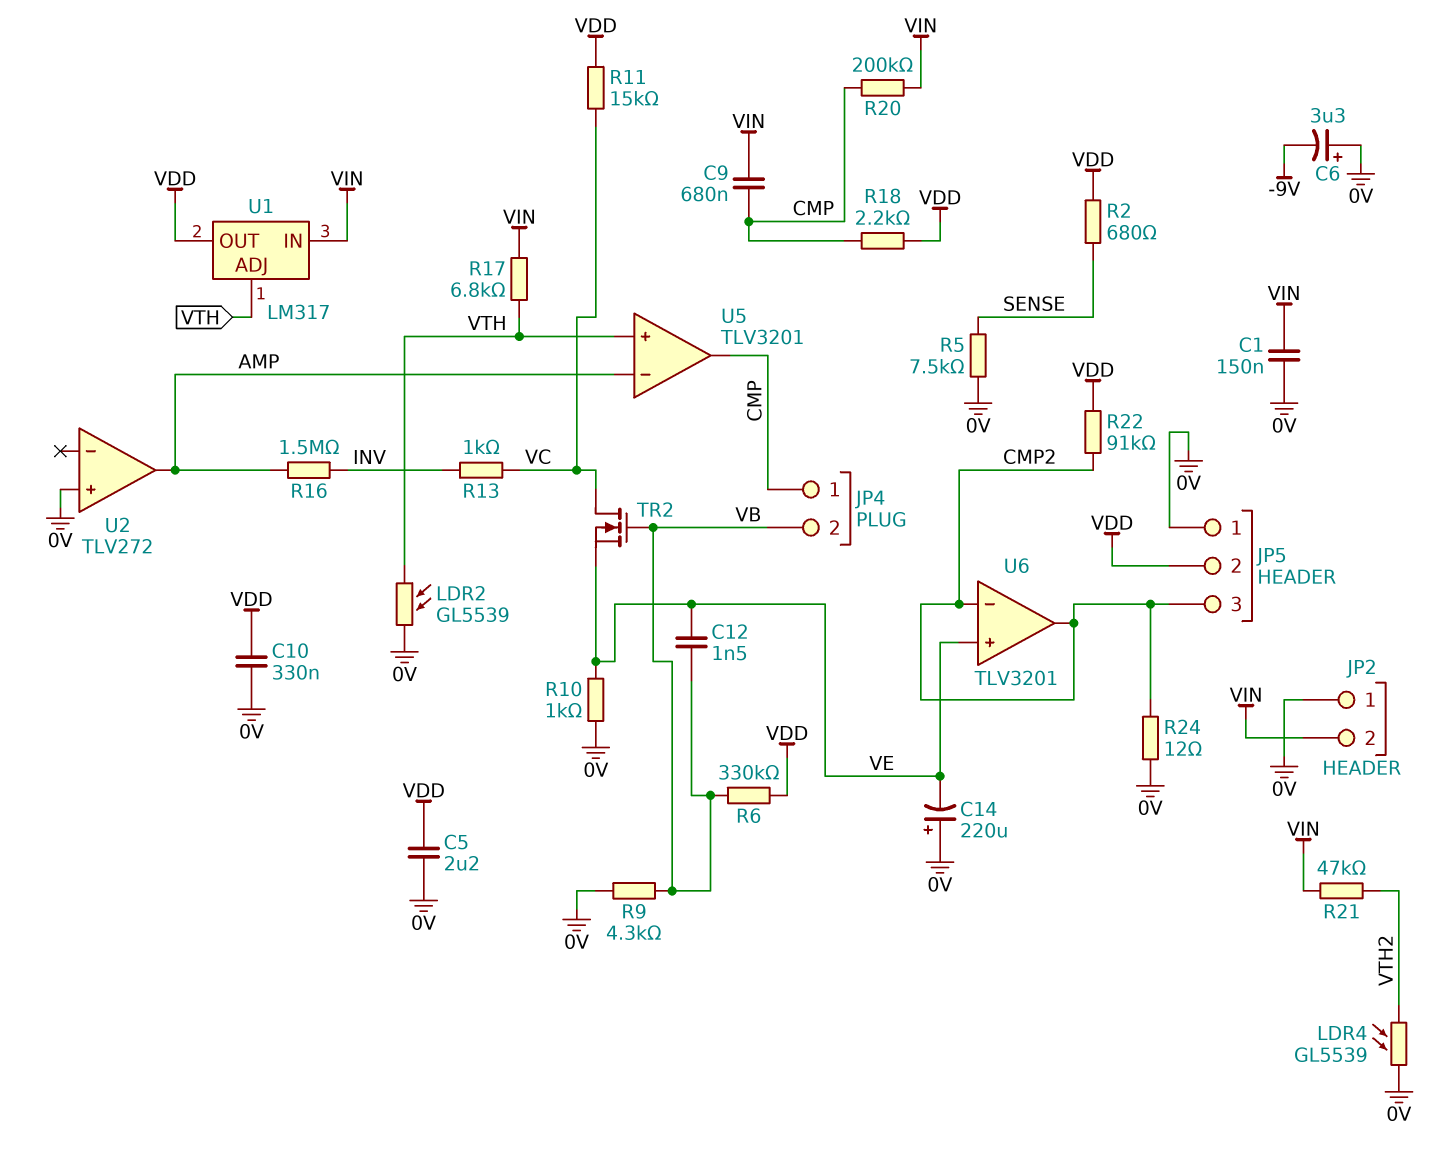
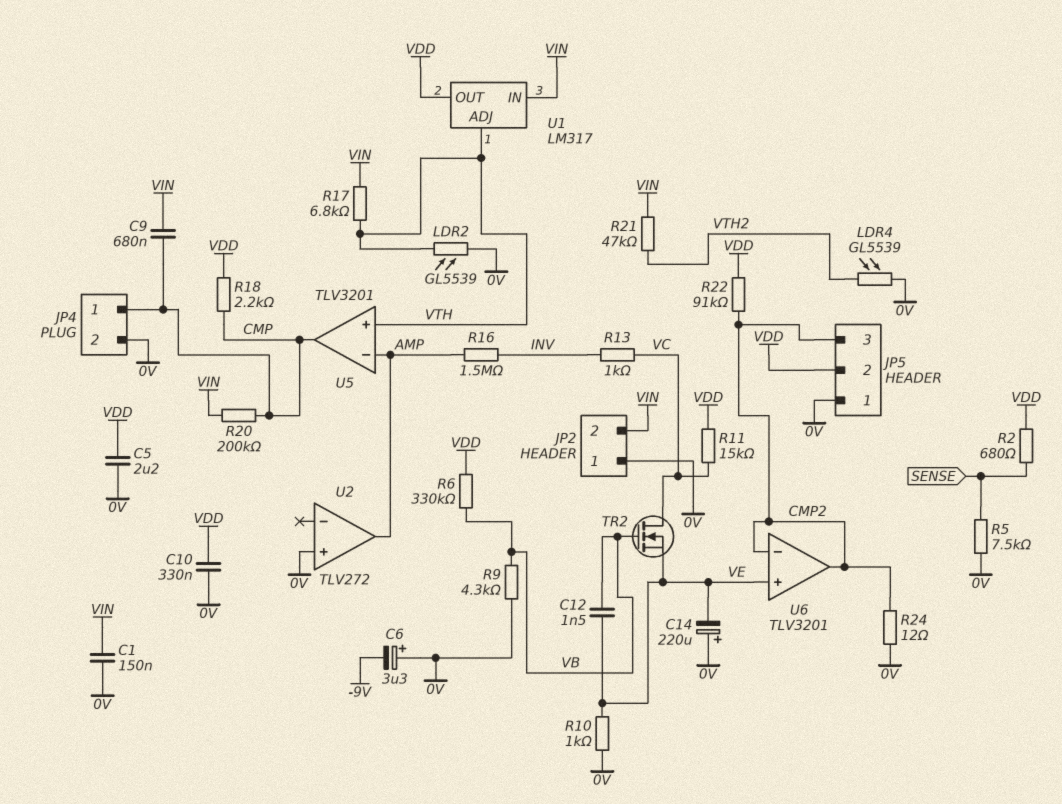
JP4 pin 2: VB -> 0V

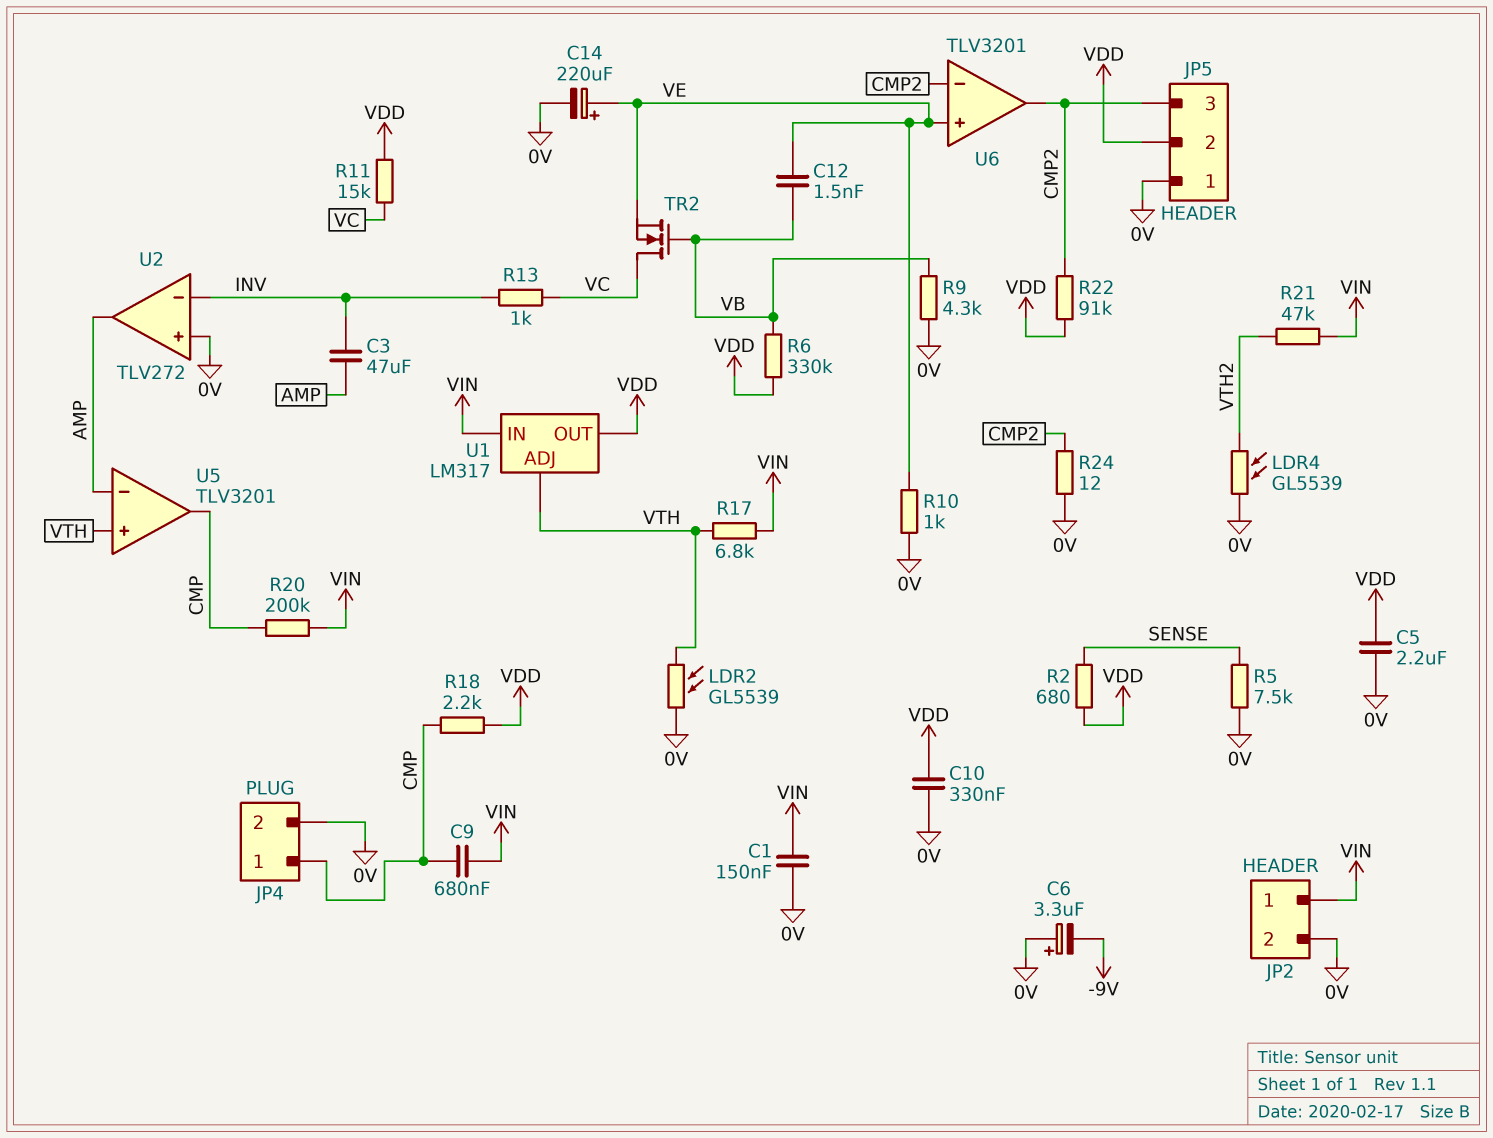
C3: none -> 47uF (AMP, INV)
C14: 220uF (plus 0V, minus VE) -> 220uF (plus VE, minus 0V)
JP2 pin 1: 0V -> VIN
JP2 pin 2: VIN -> 0V
R16: 1.5M (AMP, INV) -> none
U2 pin in-: none -> INV

